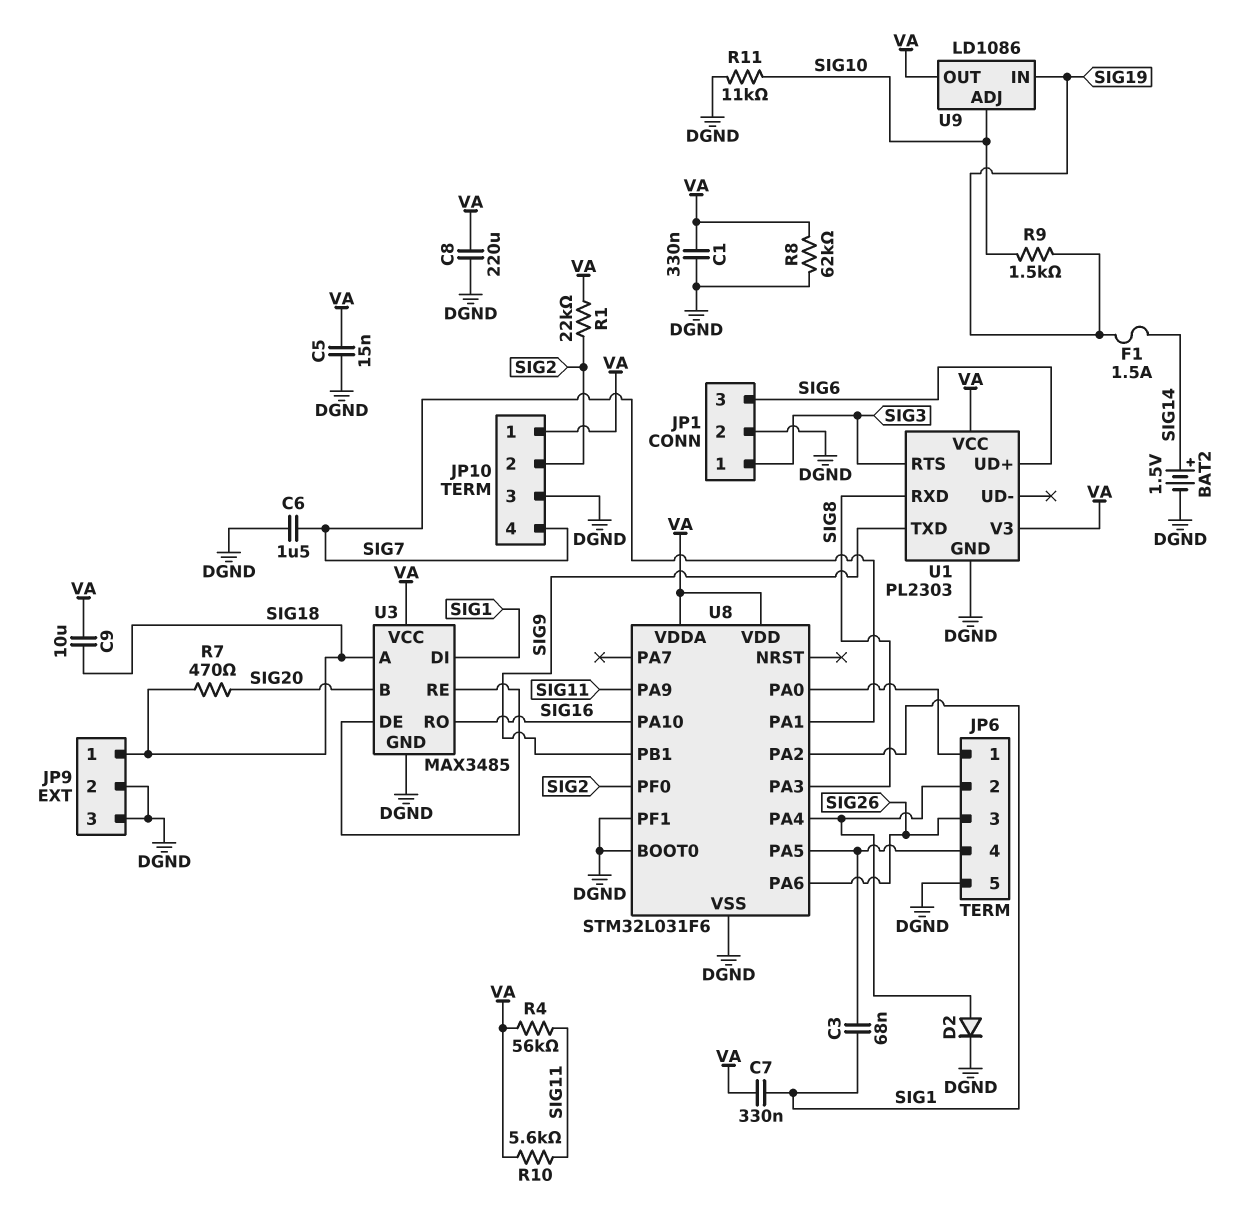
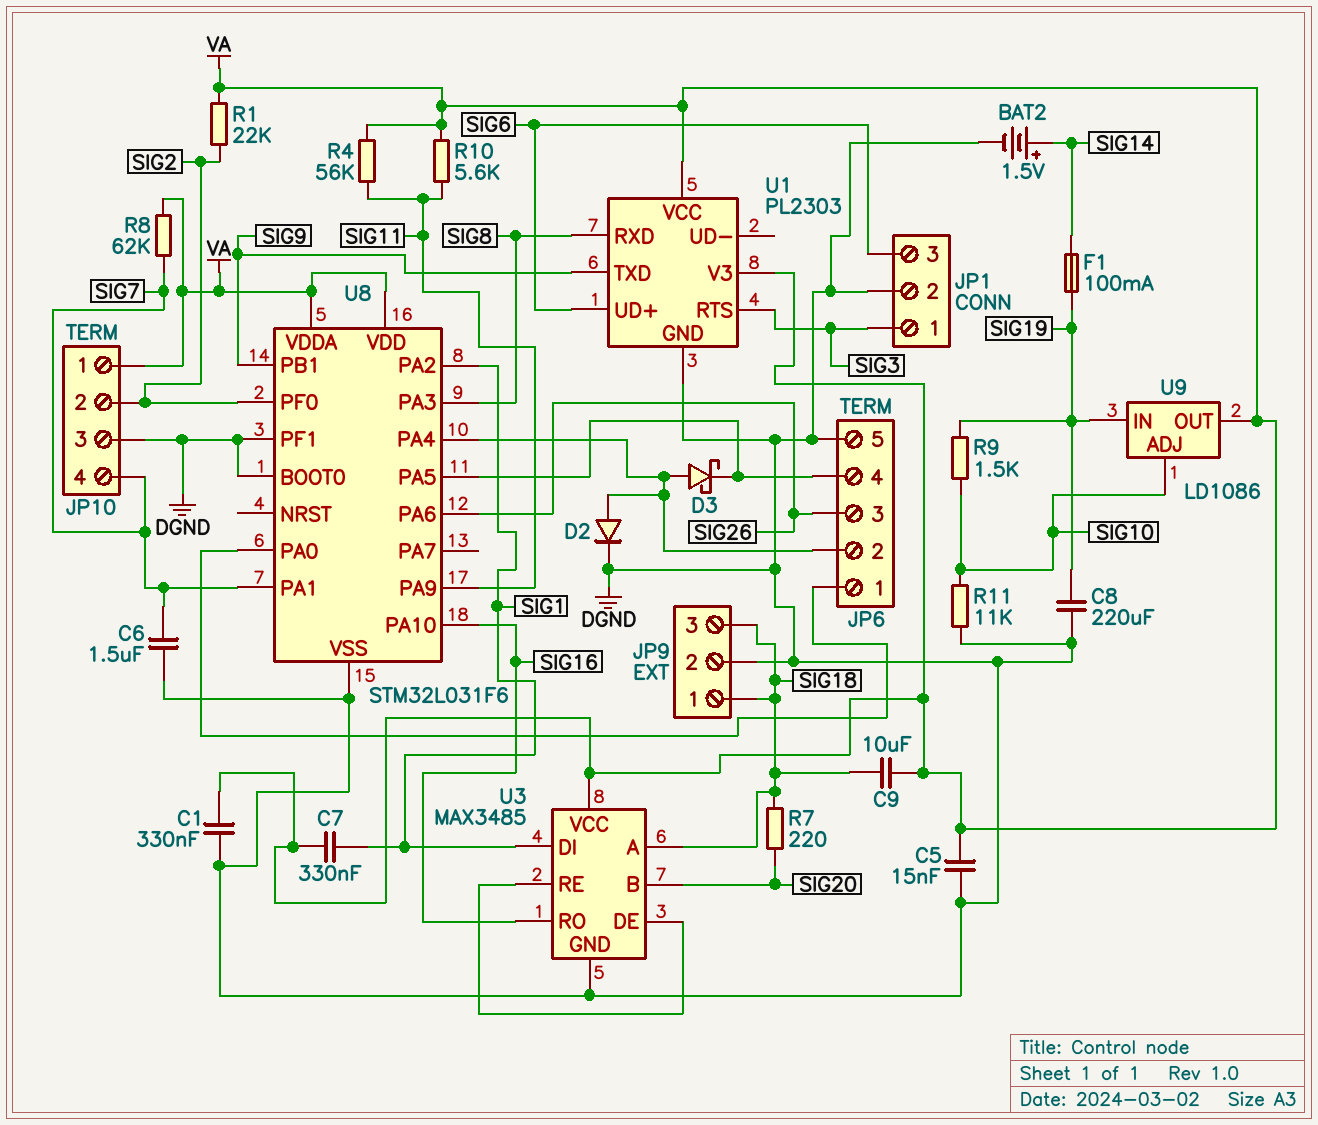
C3: 68nF (JP6/4, SIG1) -> none
C8: 220uF (DGND, VA) -> 220uF (DGND, SIG19)
D3: none -> schottky (A JP6/2, K JP6/4)
F1: 1.5A (SIG14, SIG19) -> 100mA (SIG14, SIG19)
JP9 pin 3: DGND -> SIG18
R7: 470 (SIG18, SIG20) -> 220 (SIG18, SIG20)
R8: 62k (DGND, VA) -> 62k (SIG7, VA)

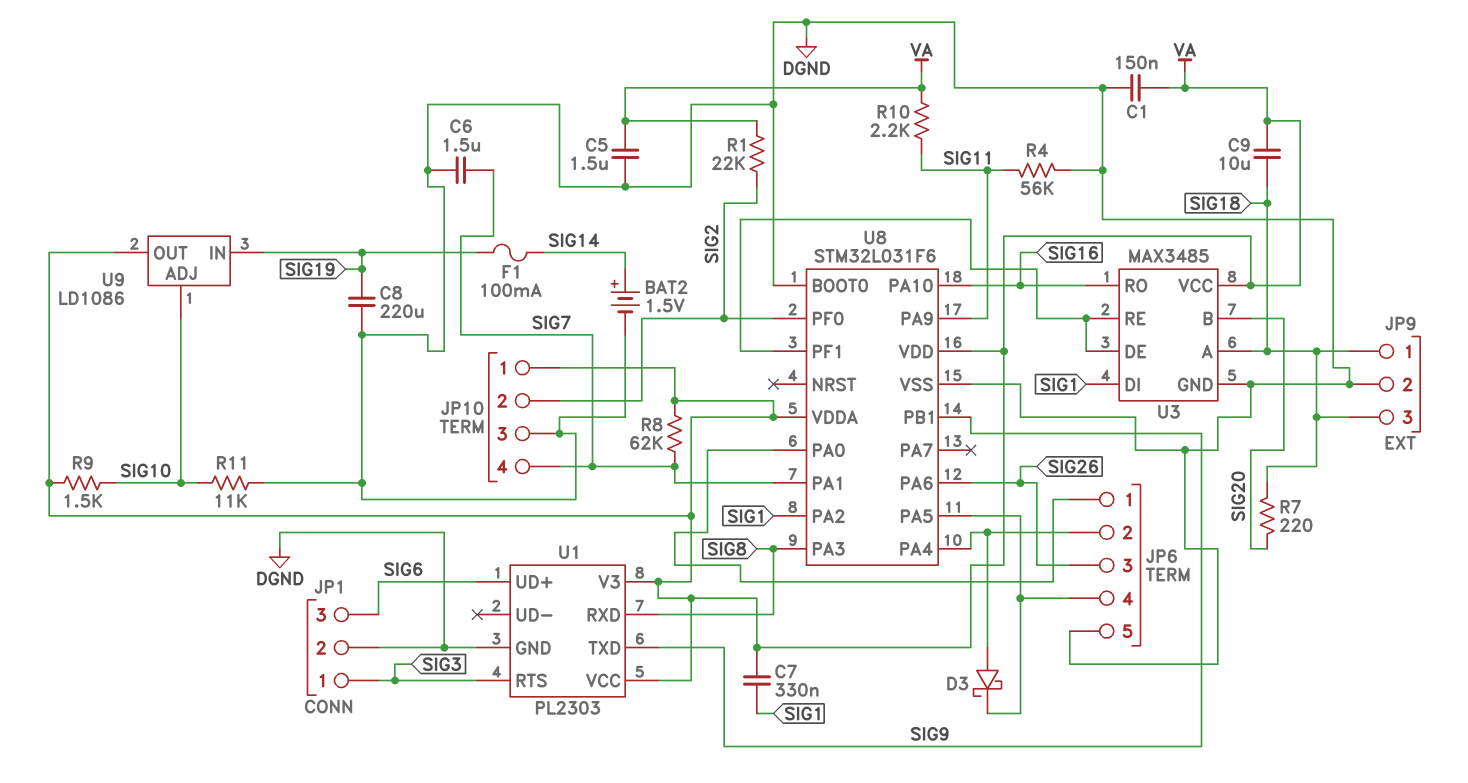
C1: 330nF (DGND, VA) -> 150nF (DGND, VA)
C5: 15nF (DGND, VA) -> 1.5uF (DGND, VA)
D2: diode (A JP6/2, K DGND) -> none
R4: 56k (SIG11, VA) -> 56k (DGND, SIG11)
R9: 1.5k (SIG10, SIG19) -> 1.5k (SIG10, VA)
R10: 5.6k (SIG11, VA) -> 2.2k (SIG11, VA)
U8 pin PF1: DGND -> U3/DE

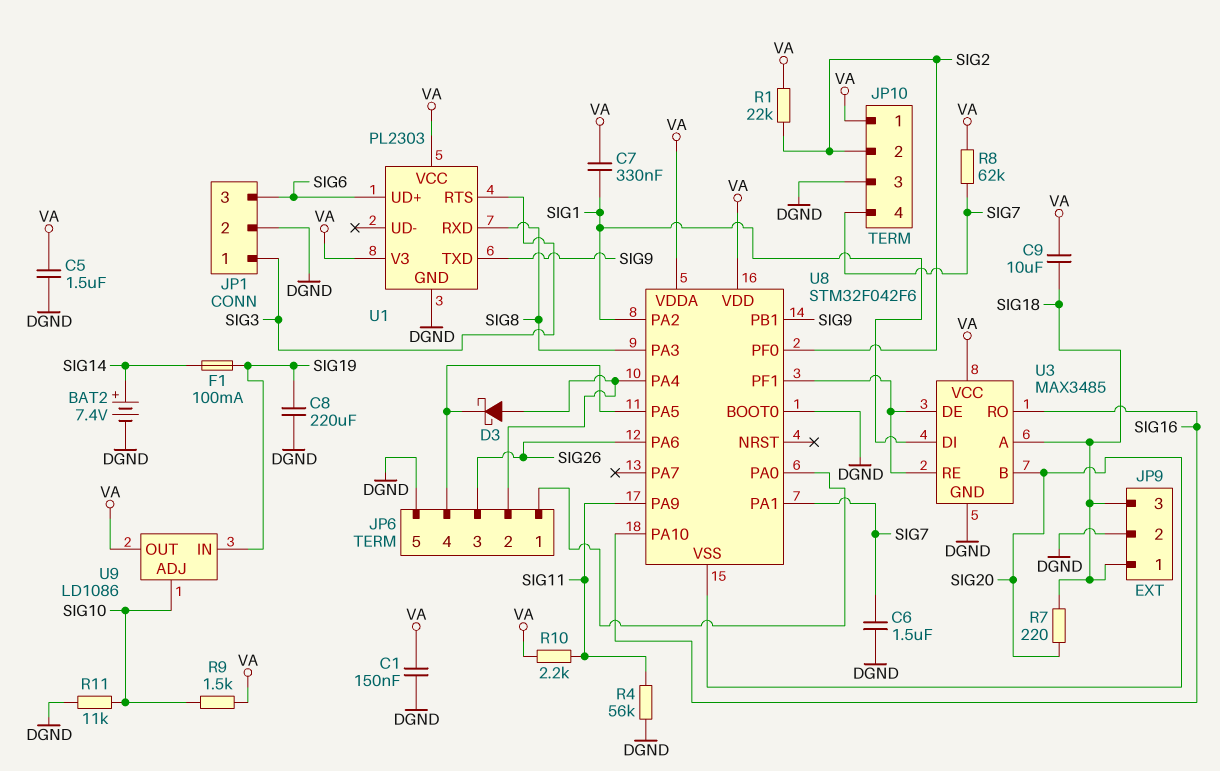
BAT2: 1.5V (plus SIG14, minus DGND) -> 7.4V (plus SIG14, minus DGND)
U8: STM32L031F6 -> STM32F042F6
U8 pin VSS: DGND -> SIG20

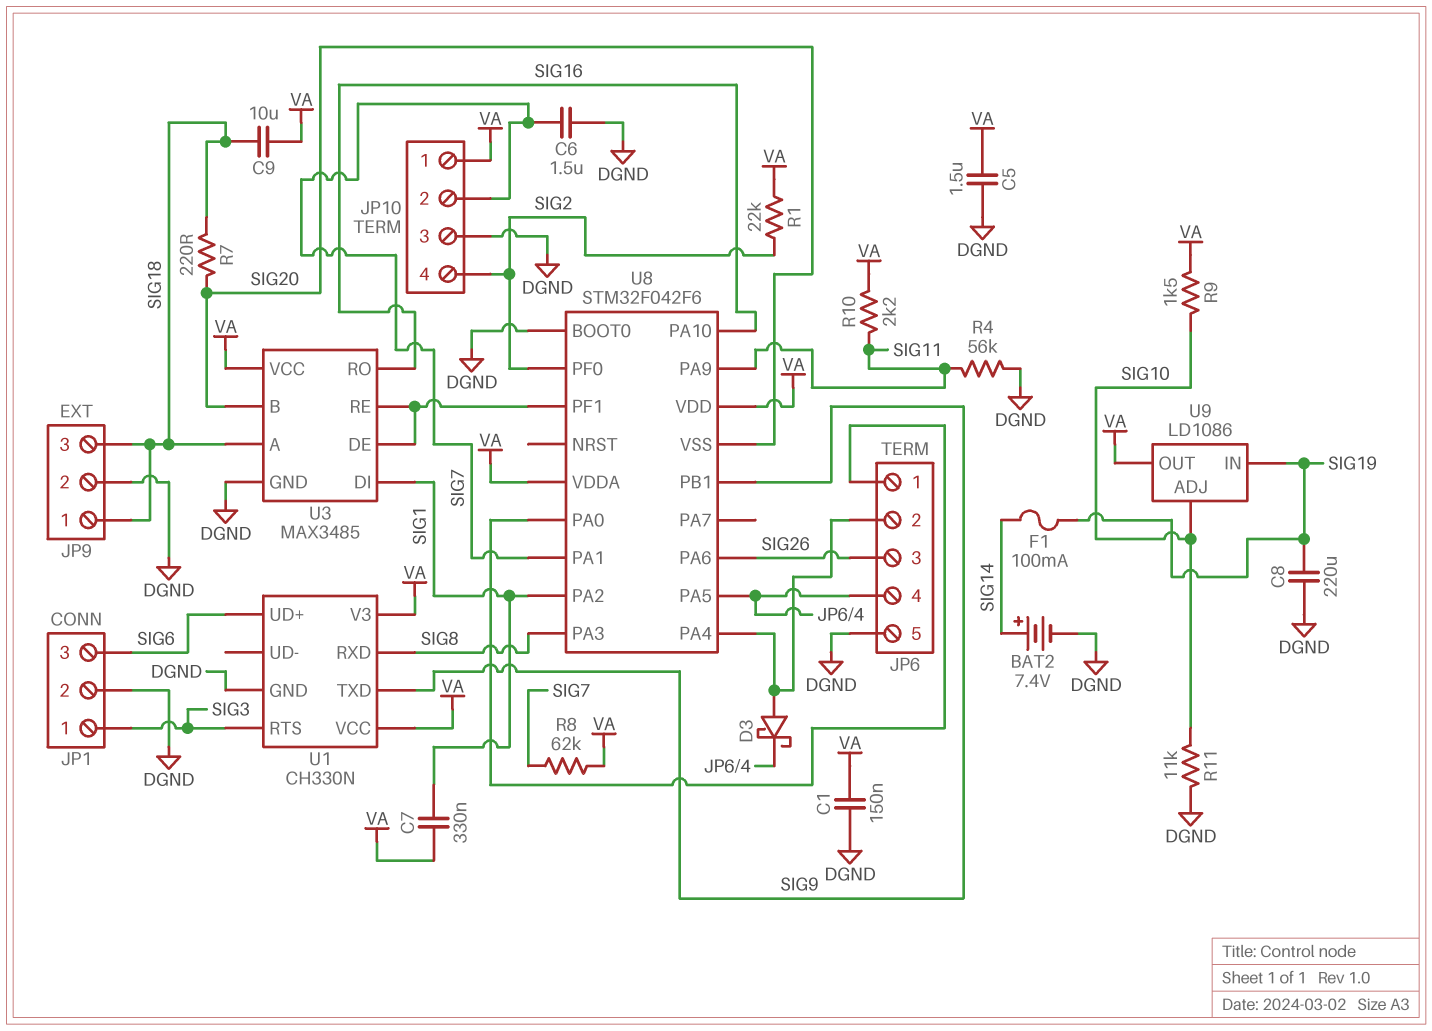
JP10 pin 2: SIG2 -> SIG7
JP10 pin 4: SIG7 -> SIG2
U1: PL2303 -> CH330N

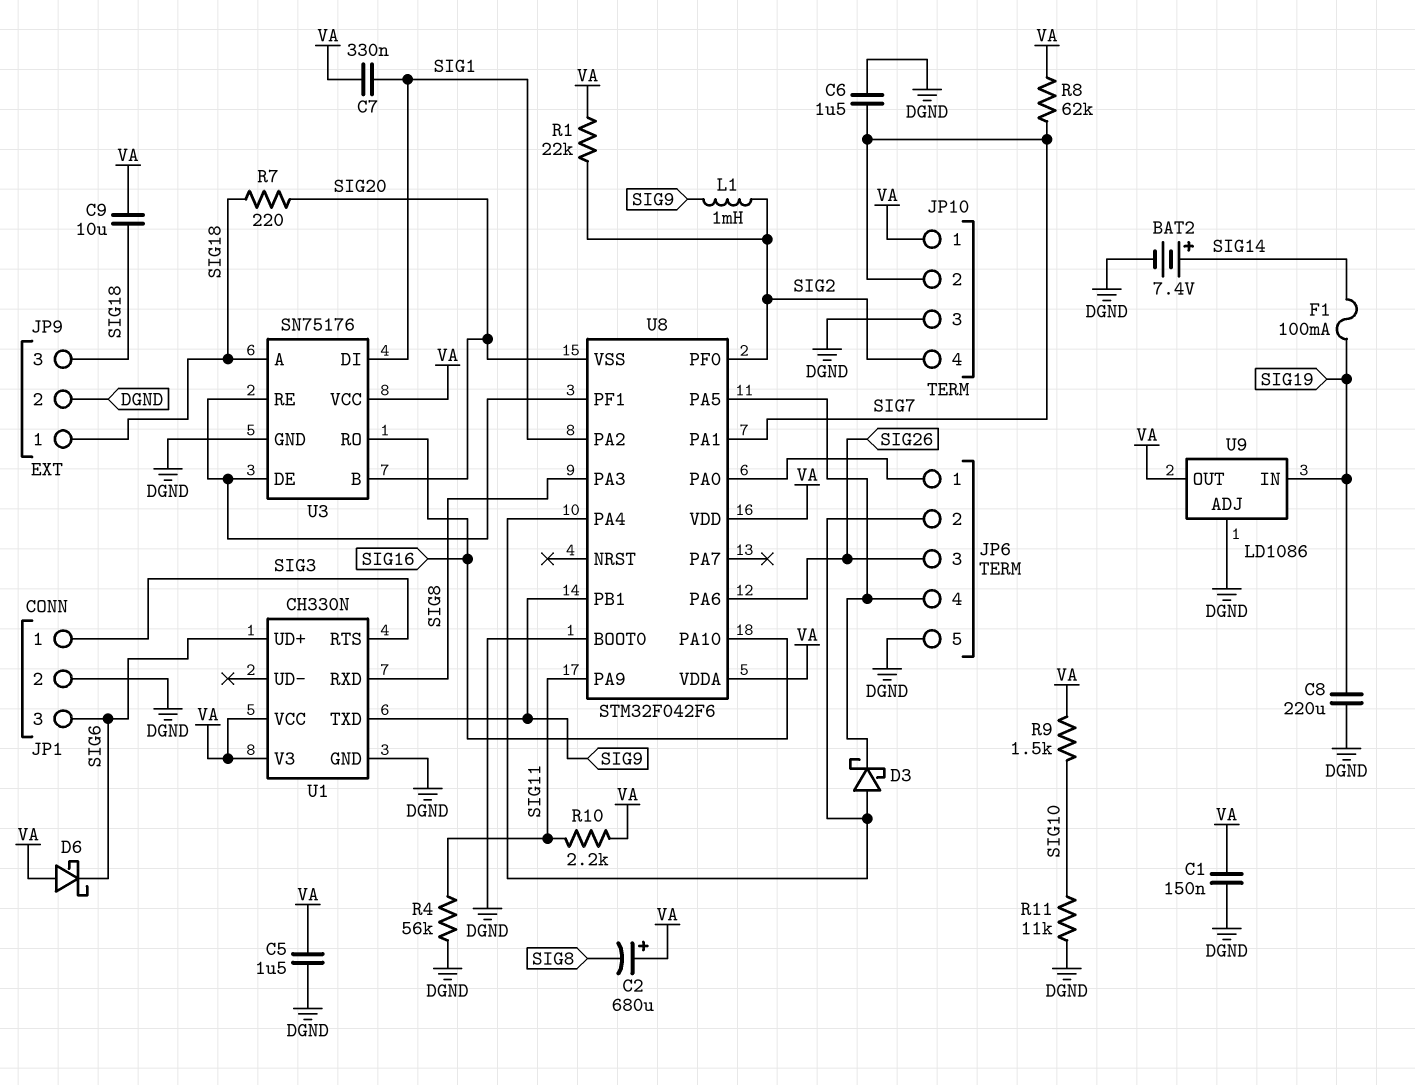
C2: none -> 680uF (plus VA, minus SIG8)
D6: none -> schottky (A VA, K SIG6)
L1: none -> 1mH (SIG2, SIG9)
U3: MAX3485 -> SN75176
U9 pin ADJ: SIG10 -> DGND

